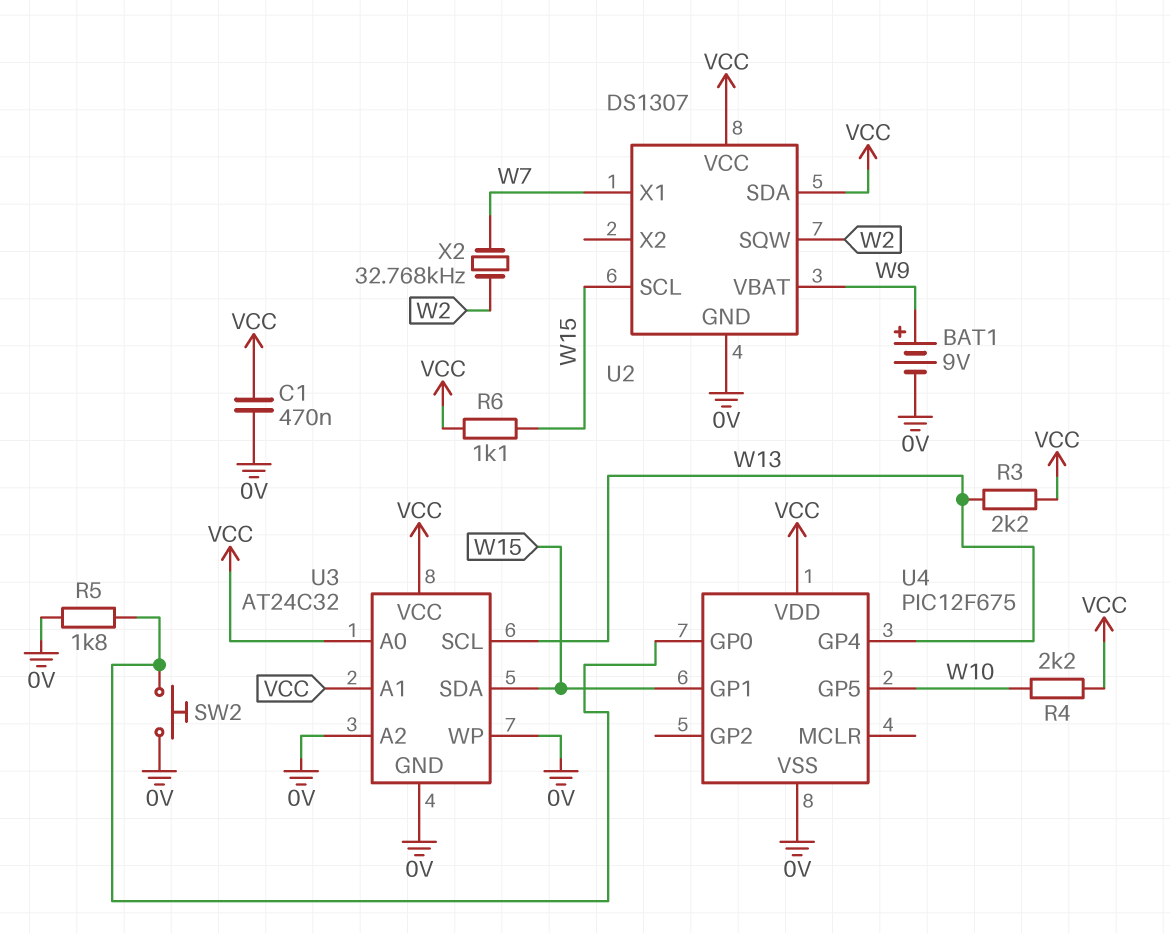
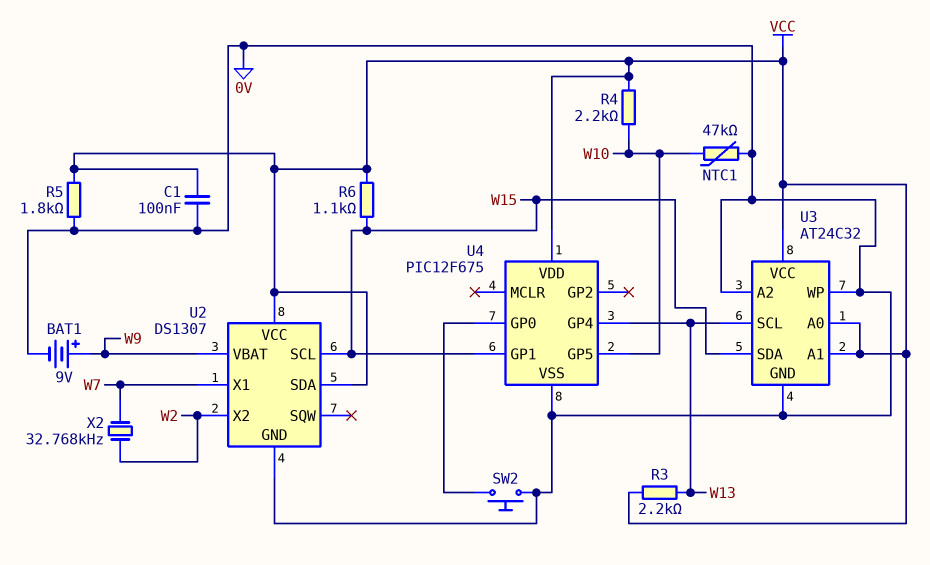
C1: 470nF (0V, VCC) -> 100nF (0V, VCC)
NTC1: none -> 47k (0V, W10)
R5: 1.8k (0V, U4/GP0) -> 1.8k (0V, VCC)
U2 pin SQW: W2 -> none
U2 pin X2: none -> W2

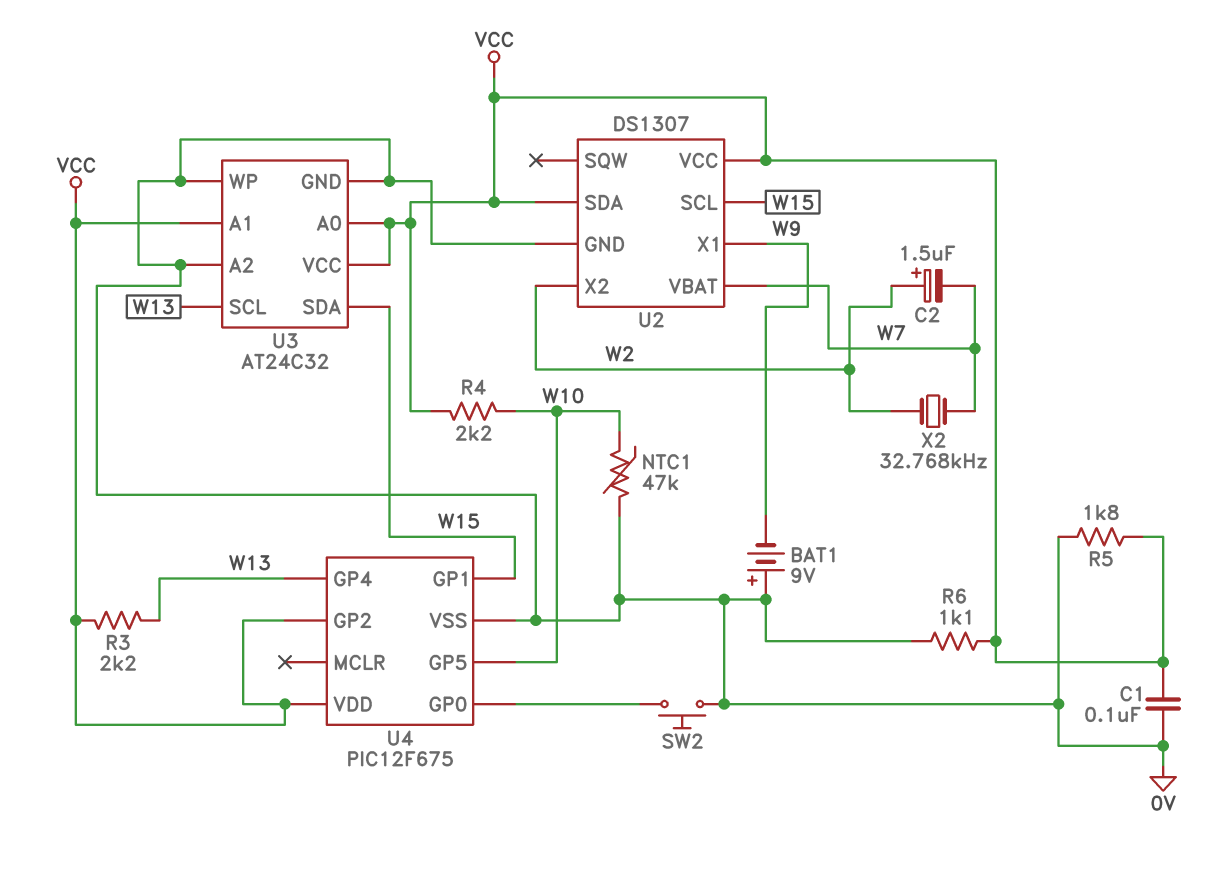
BAT1: 9V (plus W9, minus 0V) -> 9V (plus 0V, minus W9)
C2: none -> 1.5uF (plus W2, minus W7)
R6: 1.1k (VCC, W15) -> 1.1k (0V, VCC)
U2 pin VBAT: W9 -> W7
U2 pin X1: W7 -> W9
U4 pin GP2: none -> VCC

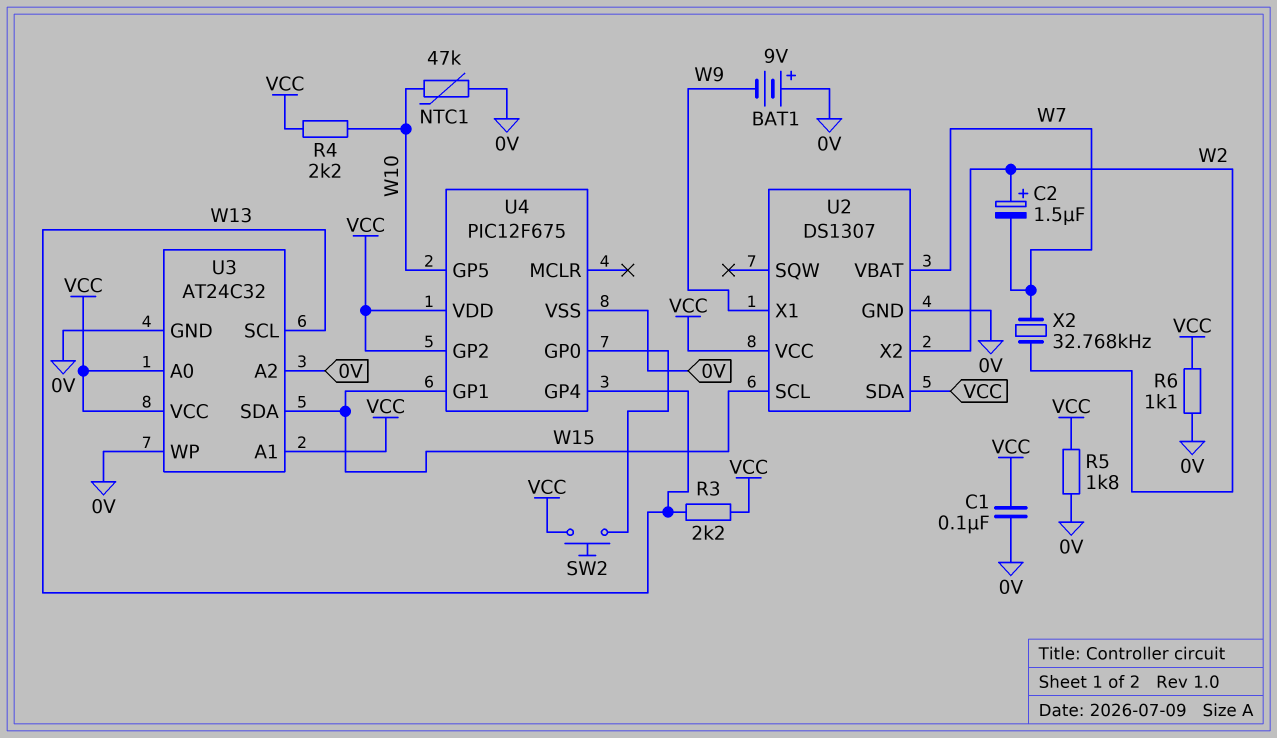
SW2: button (0V, U4/GP0) -> button (U4/GP0, VCC)

